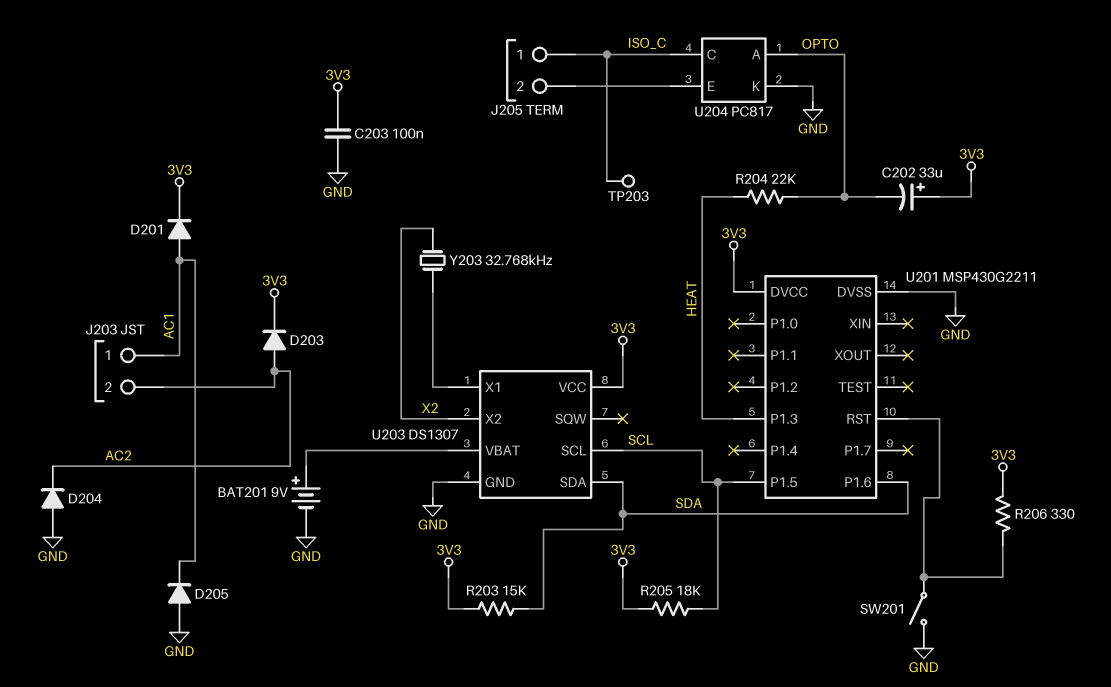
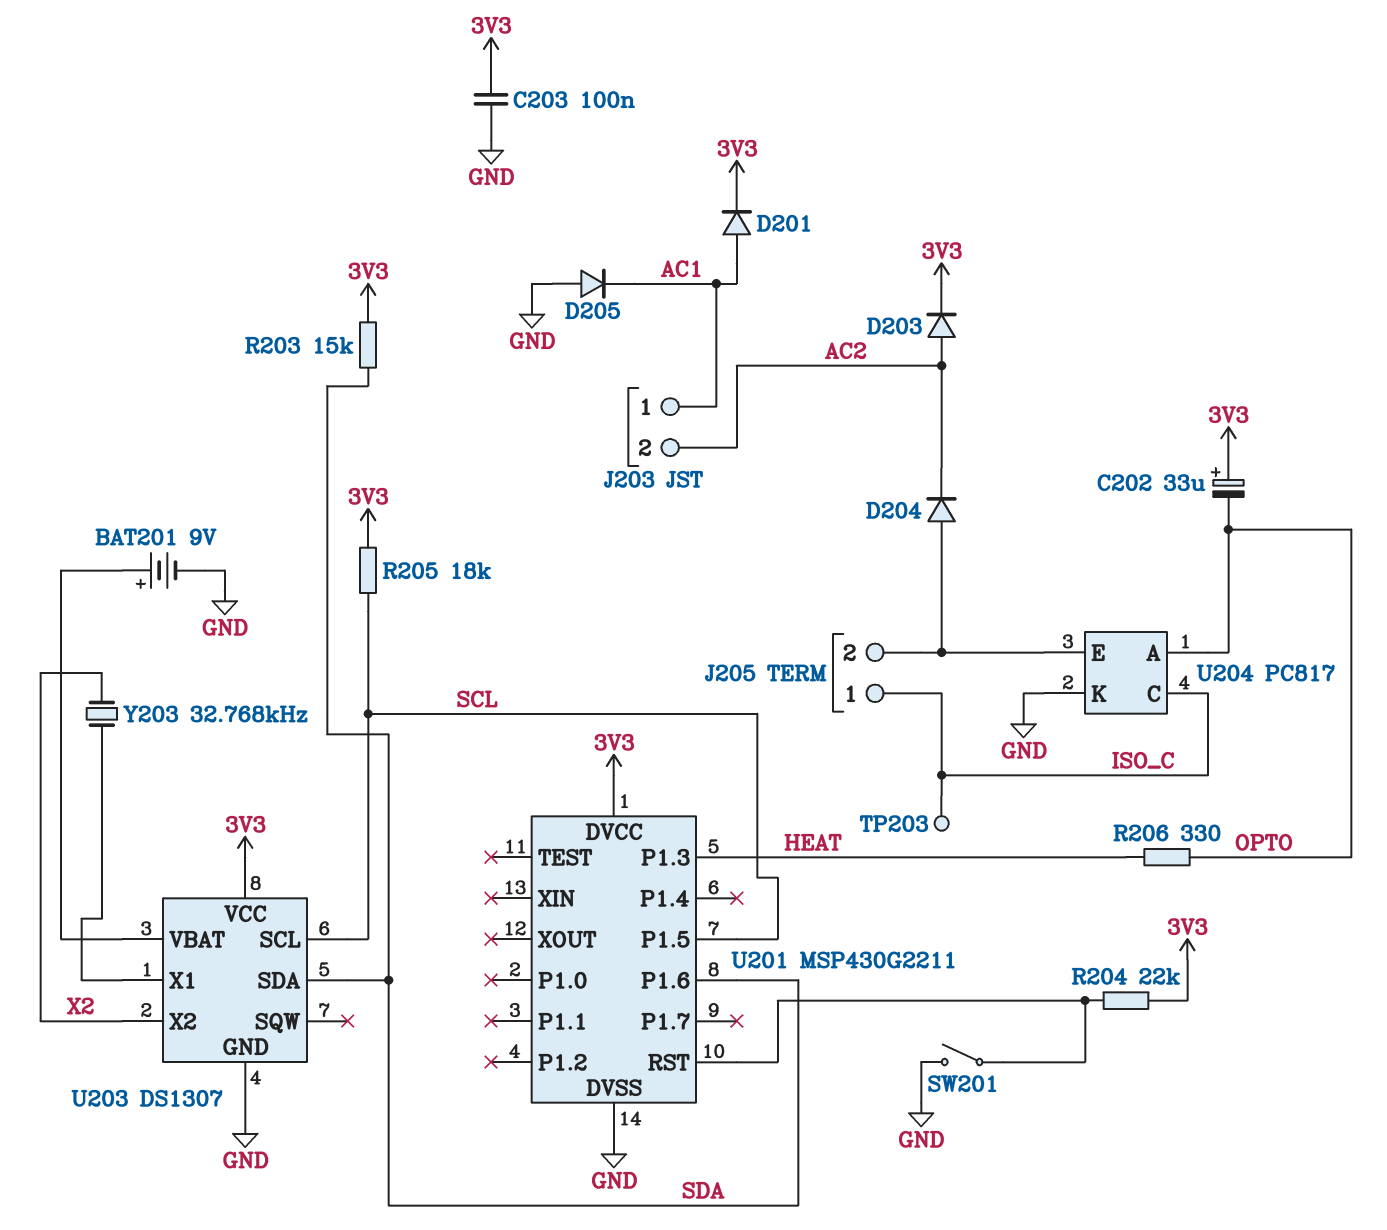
D204: diode (A GND, K AC2) -> diode (A J205/2, K AC2)
R204: 22k (HEAT, OPTO) -> 22k (3V3, U201/RST)
R206: 330 (3V3, U201/RST) -> 330 (HEAT, OPTO)

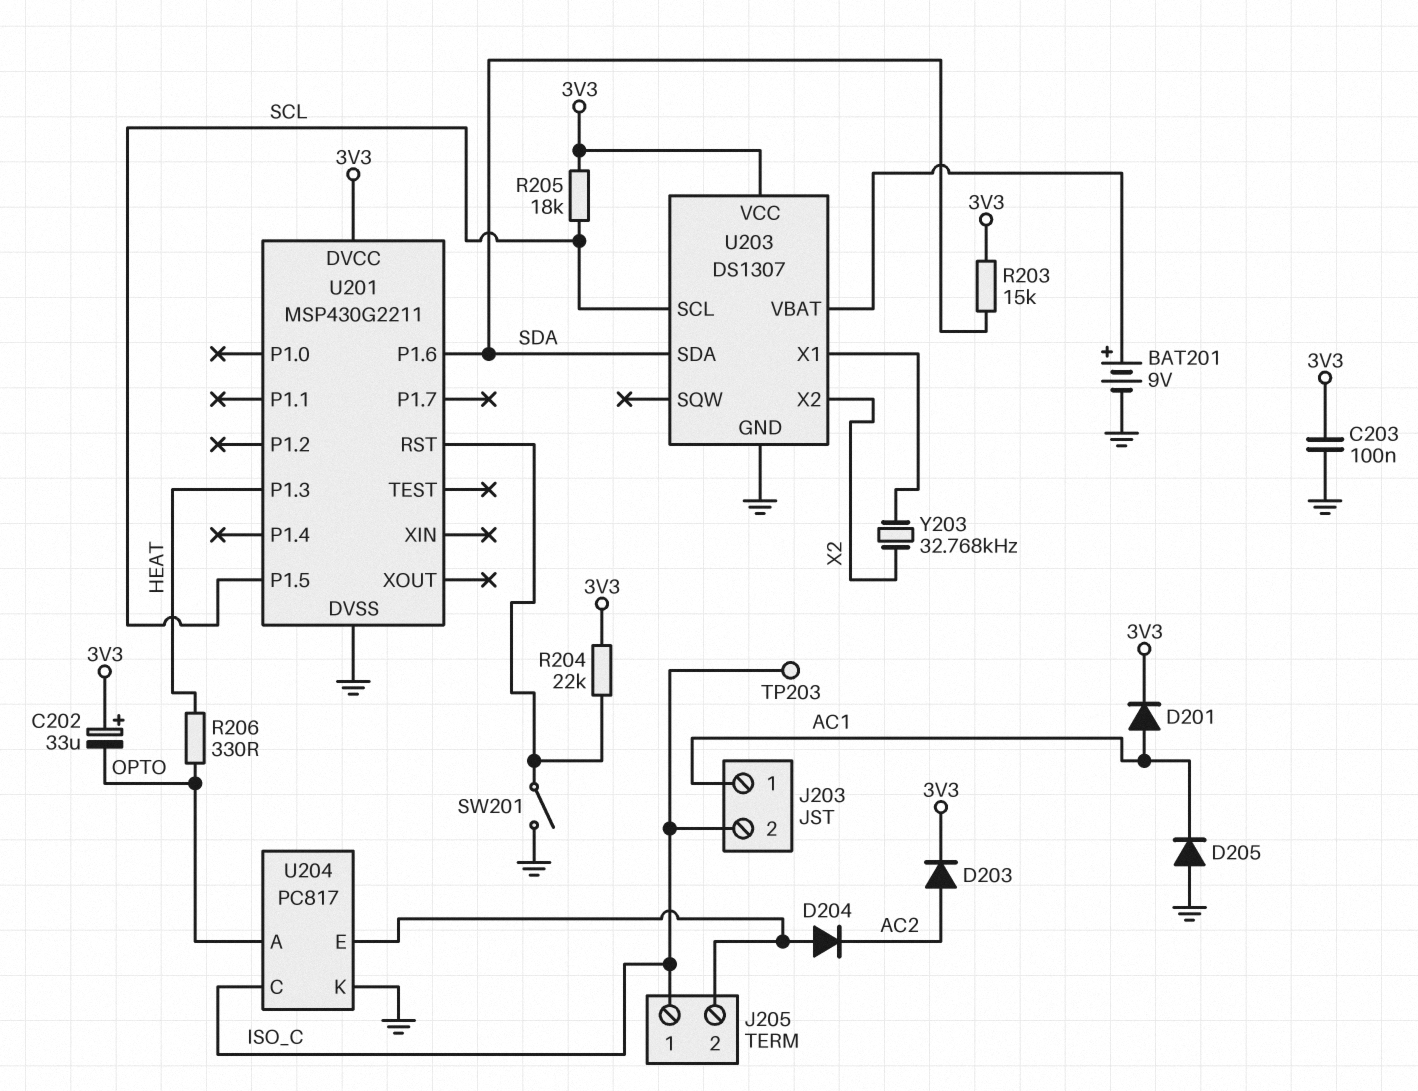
J203 pin 2: AC2 -> ISO_C

